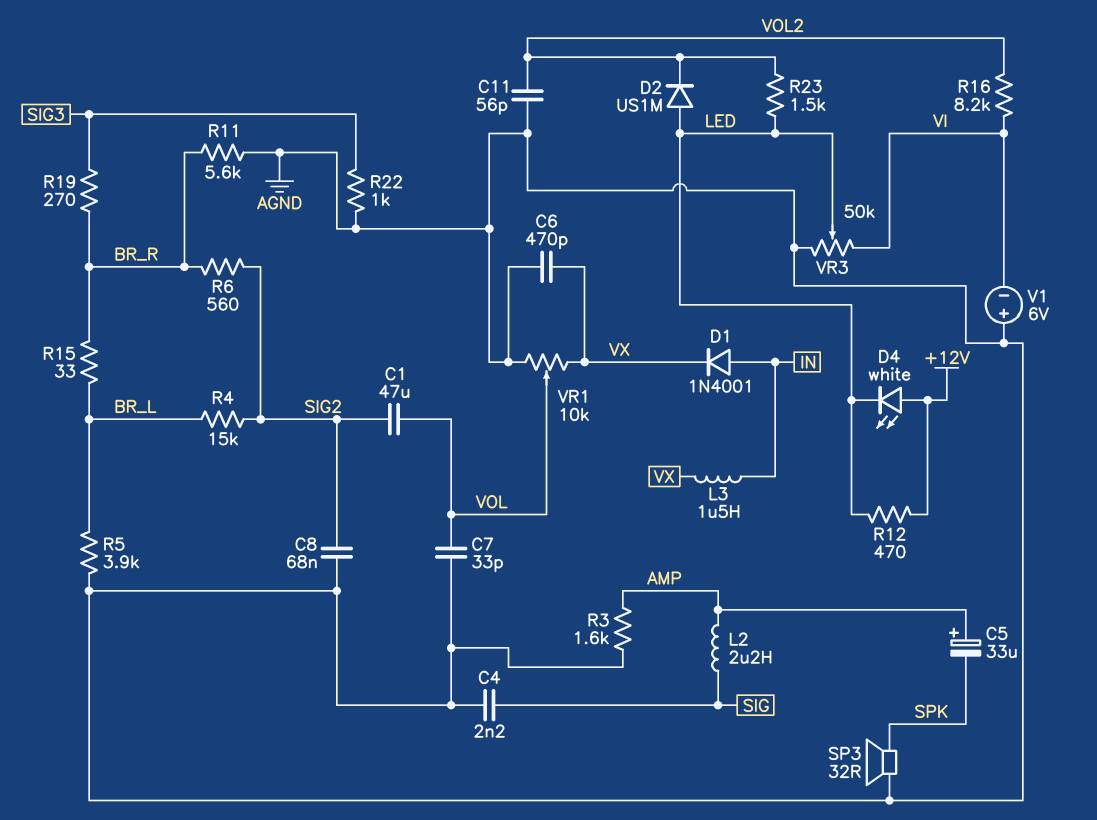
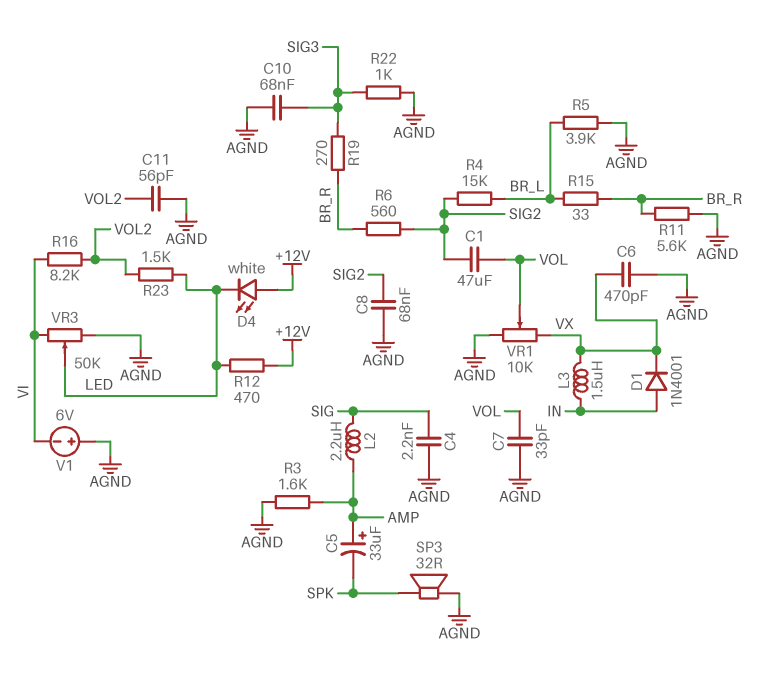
C10: none -> 68nF (AGND, SIG3)
D2: diode US1M (A LED, K VOL2) -> none

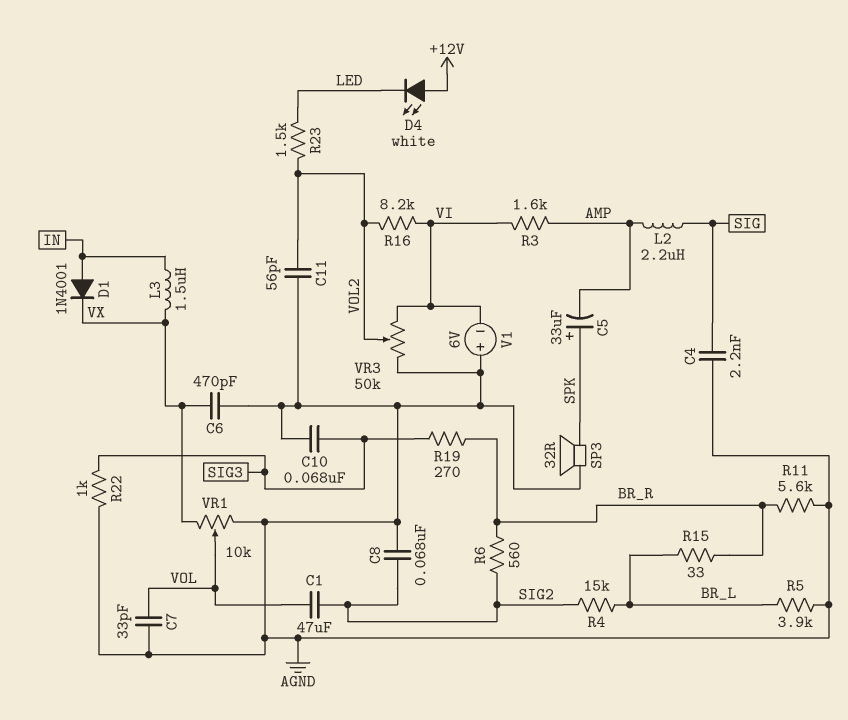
C5: 33uF (plus AMP, minus SPK) -> 33uF (plus SPK, minus AMP)
R3: 1.6k (AGND, AMP) -> 1.6k (AMP, VI)
R12: 470 (+12V, LED) -> none
VR3: 50k (AGND, VI, wiper LED) -> 50k (AGND, VI, wiper VOL2)

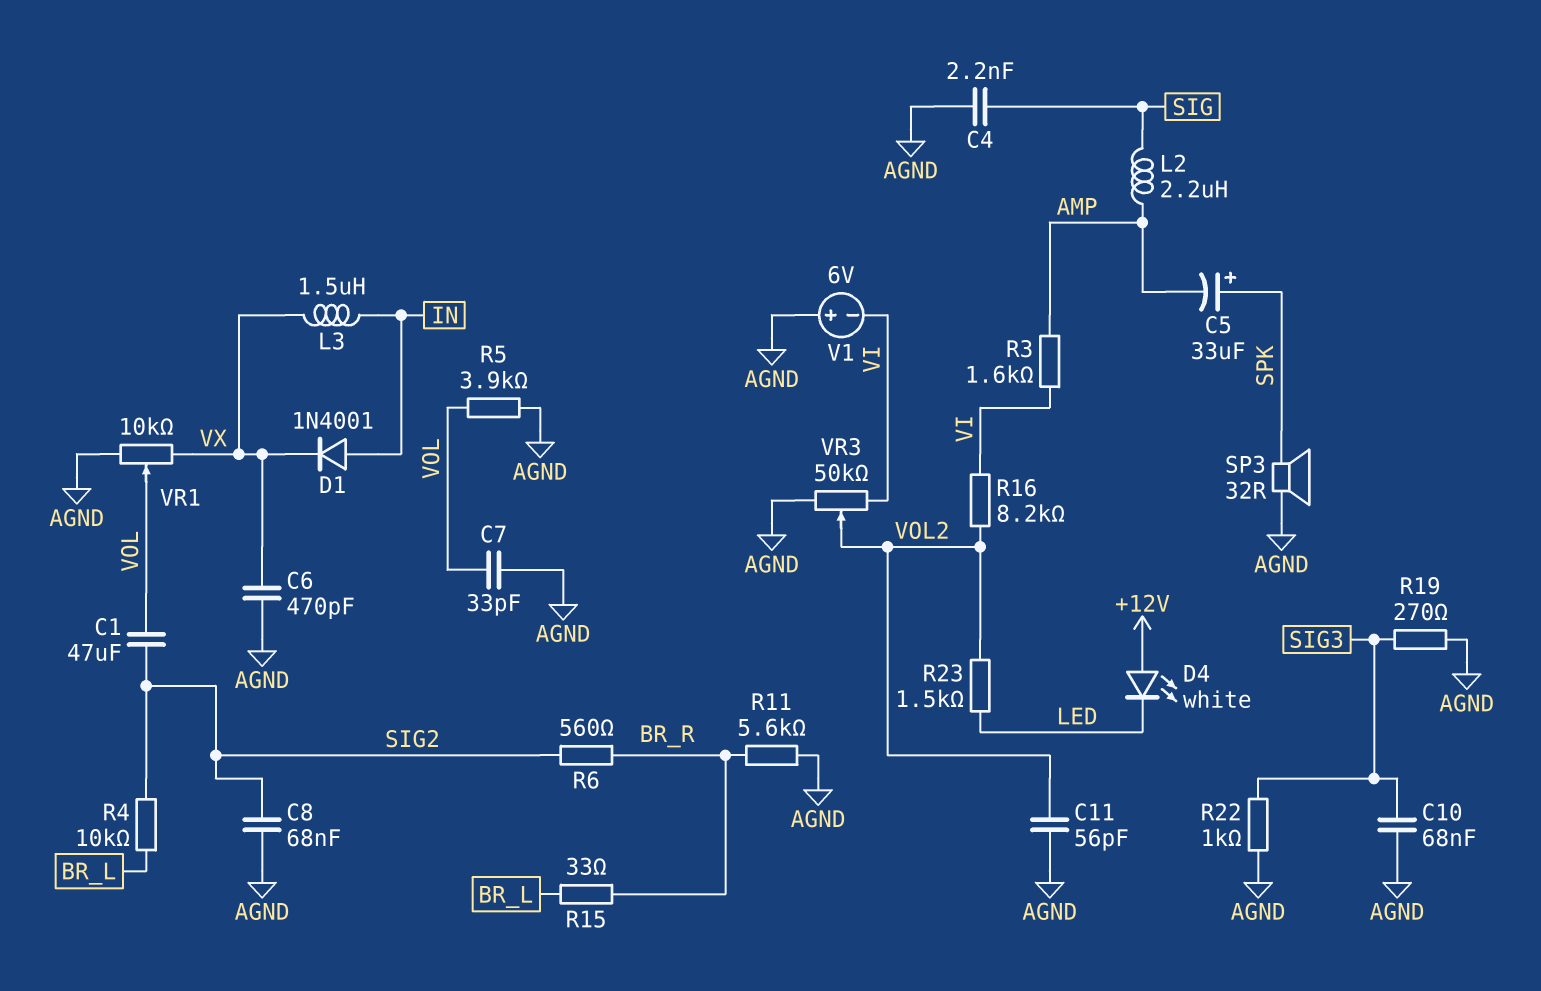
R4: 15k (BR_L, SIG2) -> 10k (BR_L, SIG2)
R5: 3.9k (AGND, BR_L) -> 3.9k (AGND, VOL)
R19: 270 (BR_R, SIG3) -> 270 (AGND, SIG3)

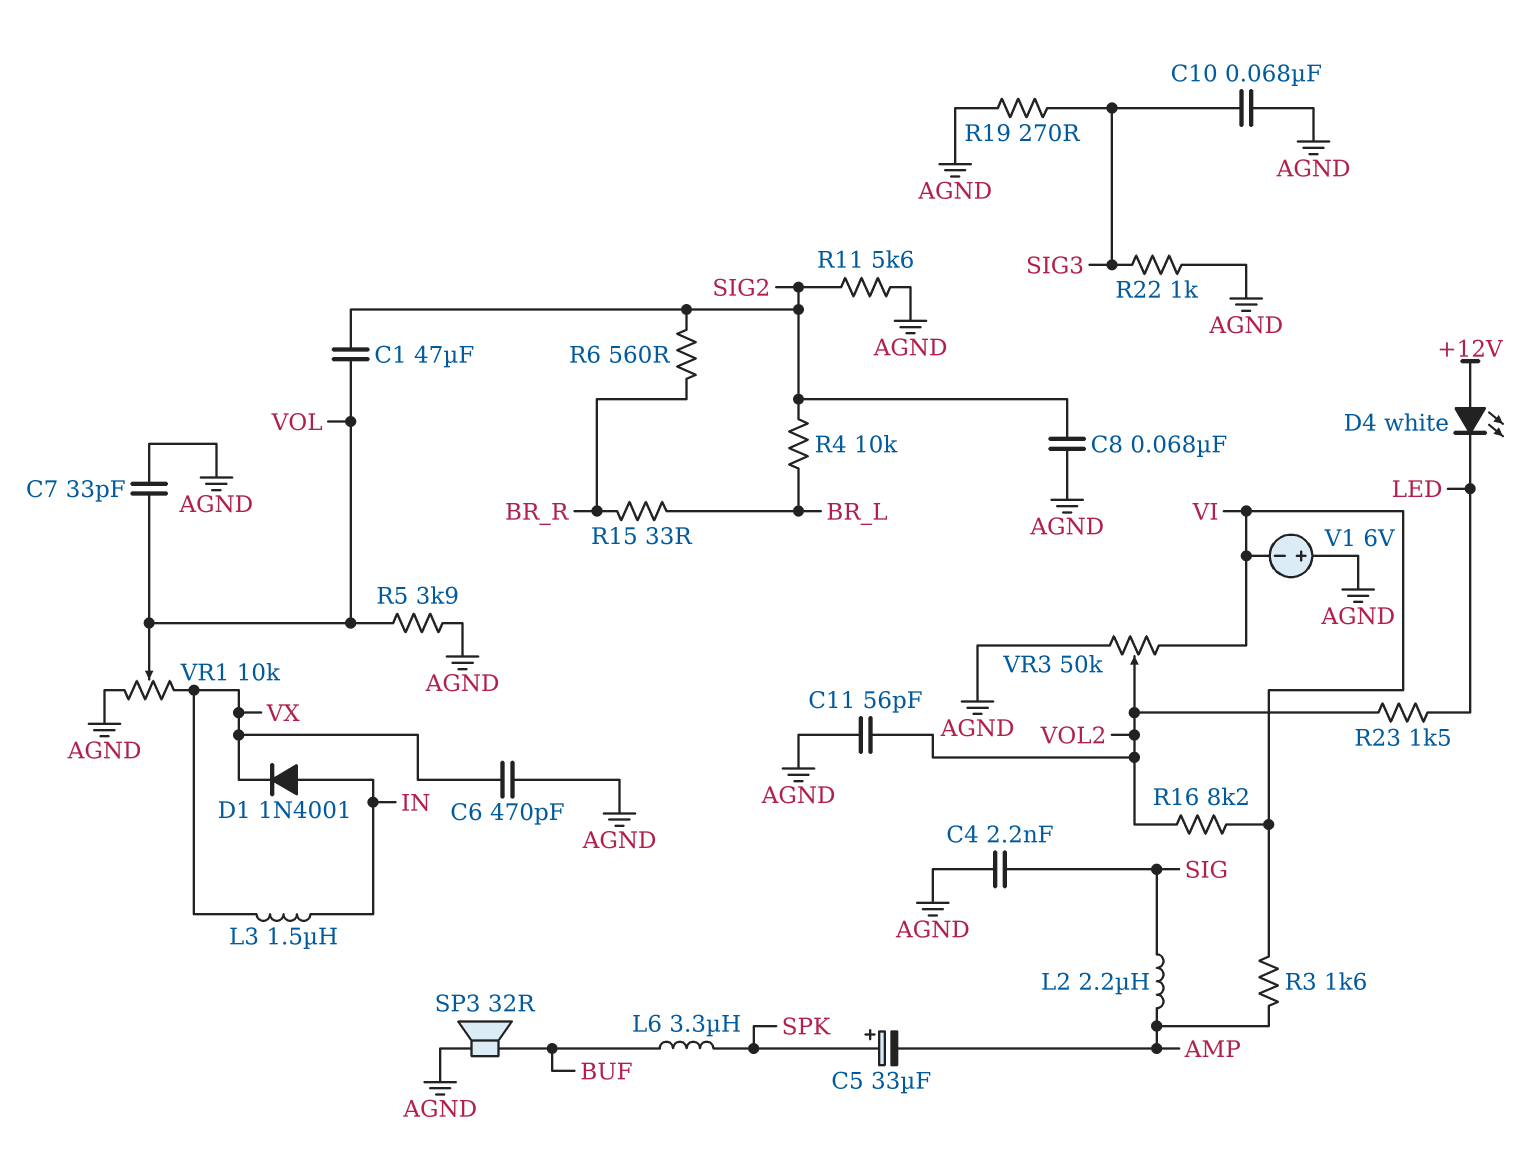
L6: none -> 3.3uH (BUF, SPK)
R11: 5.6k (AGND, BR_R) -> 5.6k (AGND, SIG2)
SP3: speaker 32R (AGND, SPK) -> speaker 32R (AGND, BUF)

